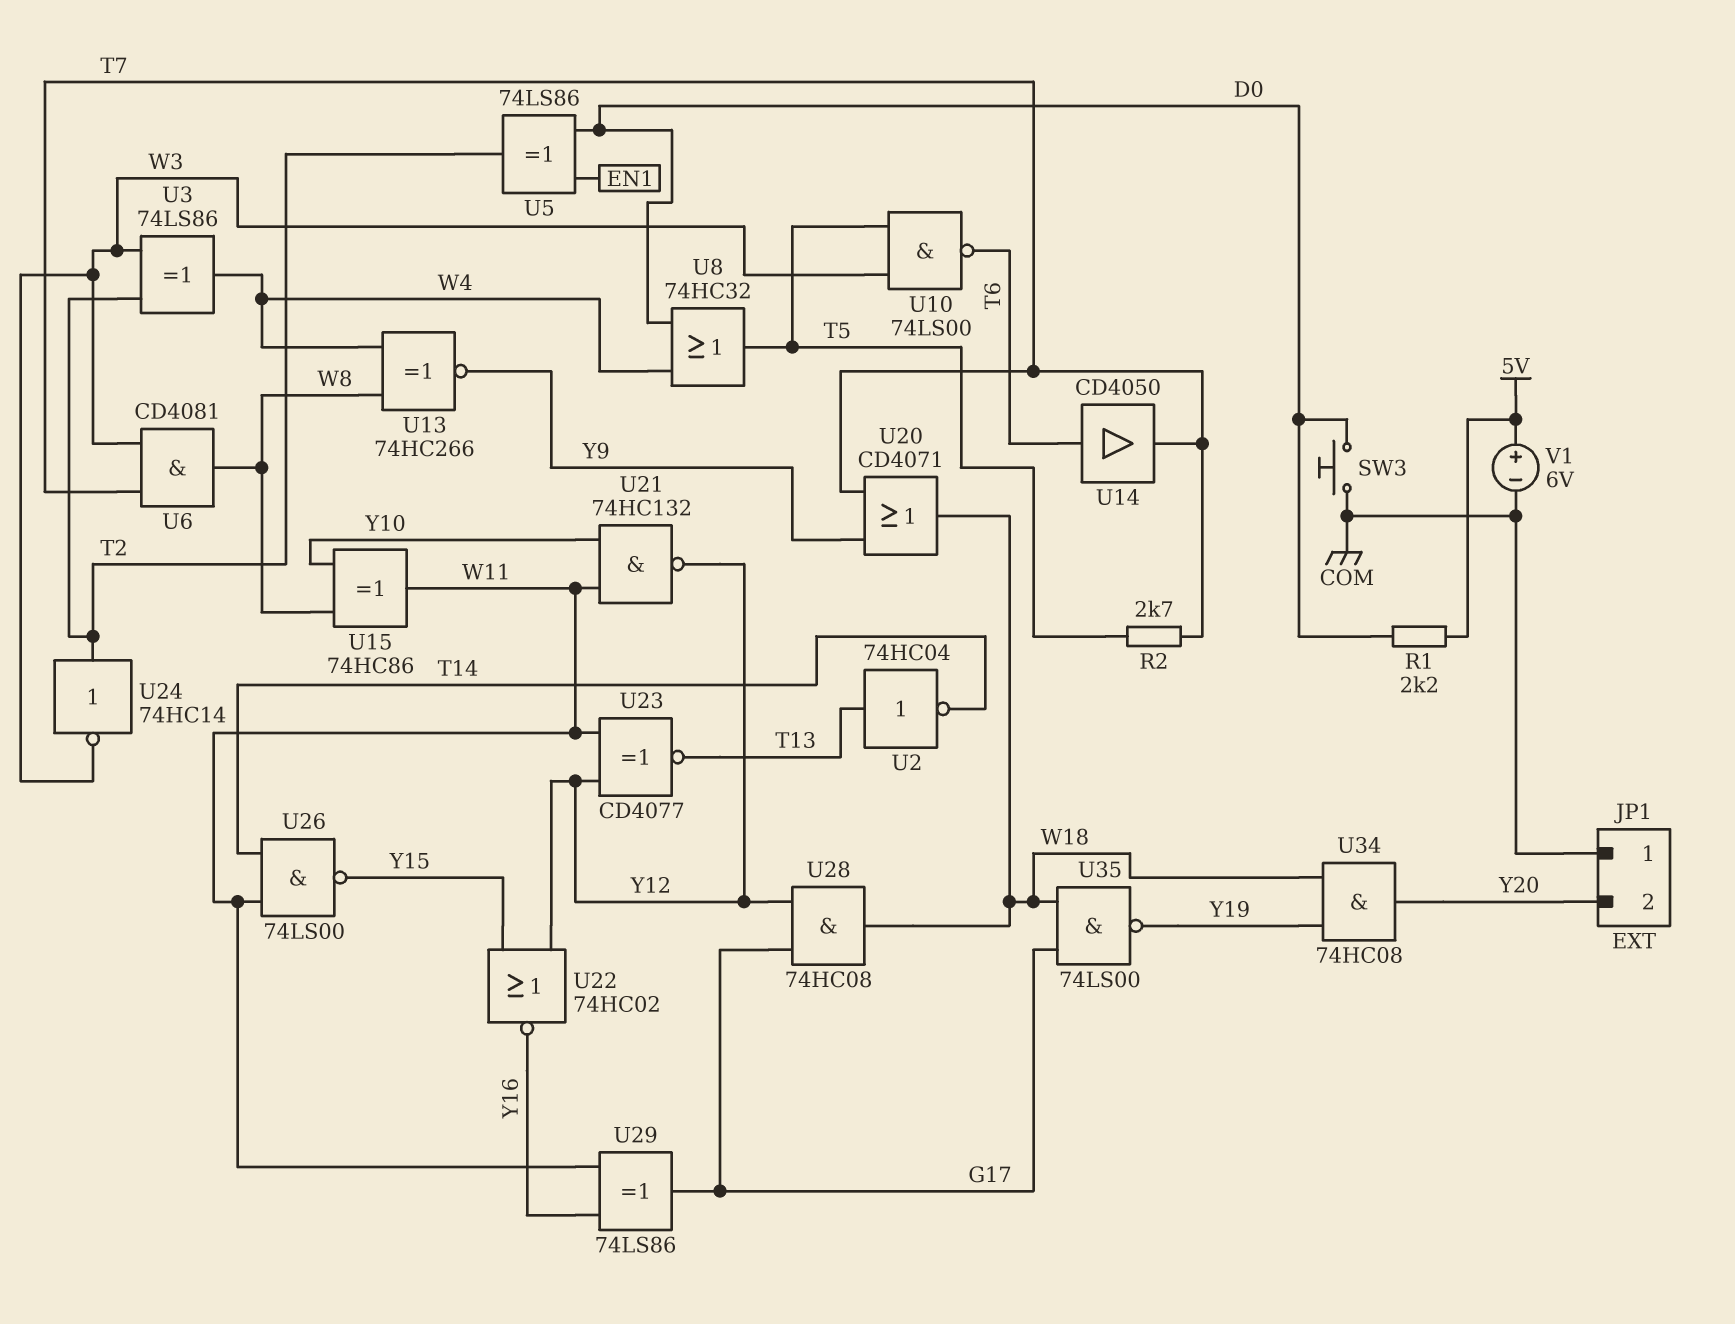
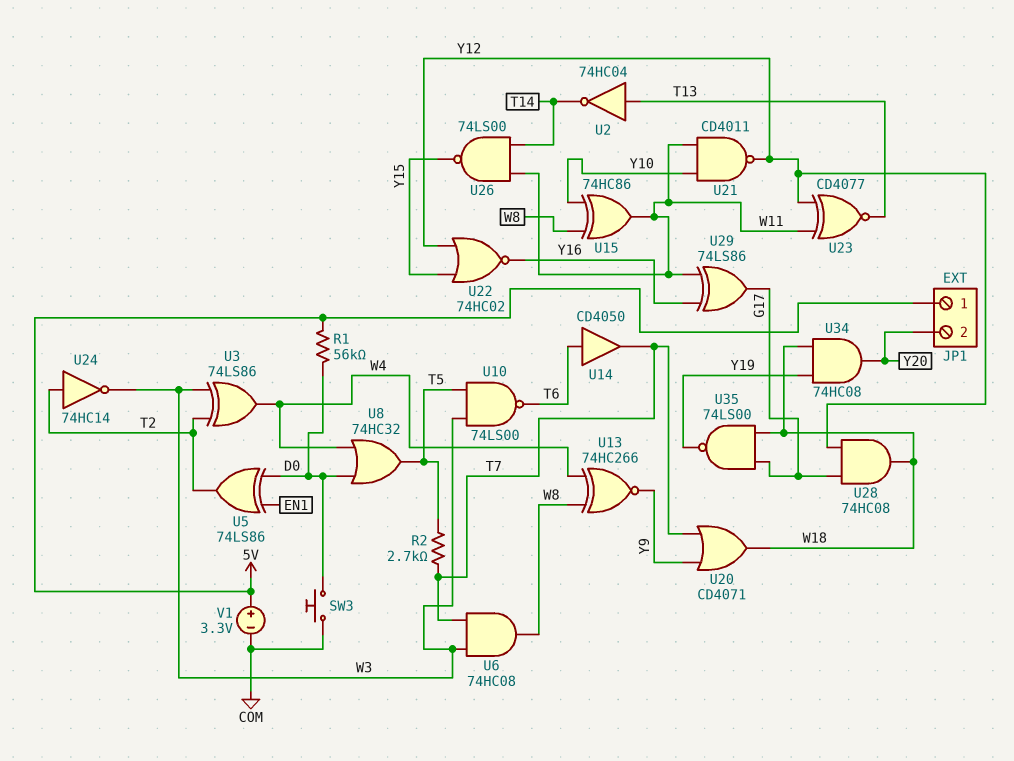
JP1 pin 1: COM -> 5V
R1: 2.2k (5V, D0) -> 56k (5V, D0)
U6: AND CD4081 (in T7, in W3, out W8) -> AND 74HC08 (in T7, in W3, out W8)
U21: NAND 74HC132 (in W11, in Y10, out Y12) -> NAND CD4011 (in W11, in Y10, out Y12)
V1: 6V (plus 5V, minus COM) -> 3.3V (plus 5V, minus COM)

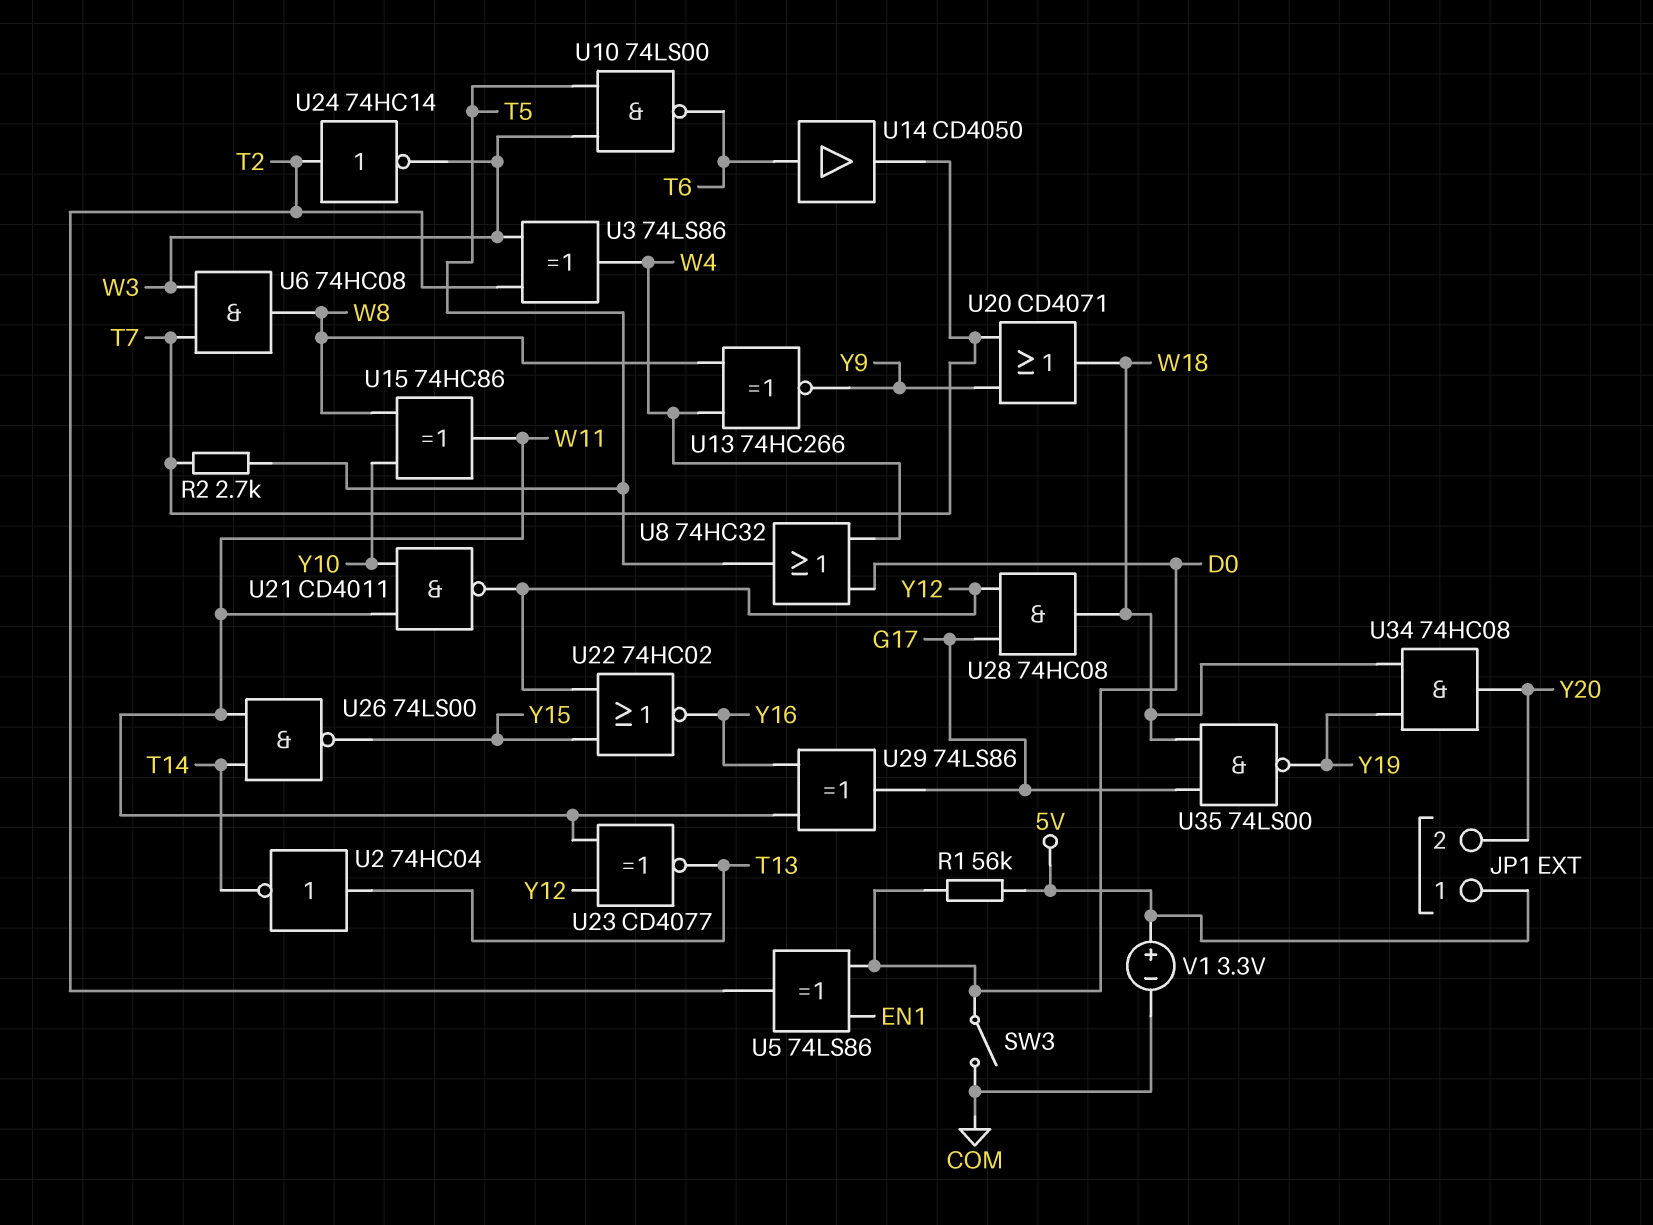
SW3: button (COM, D0) -> switch (COM, D0)

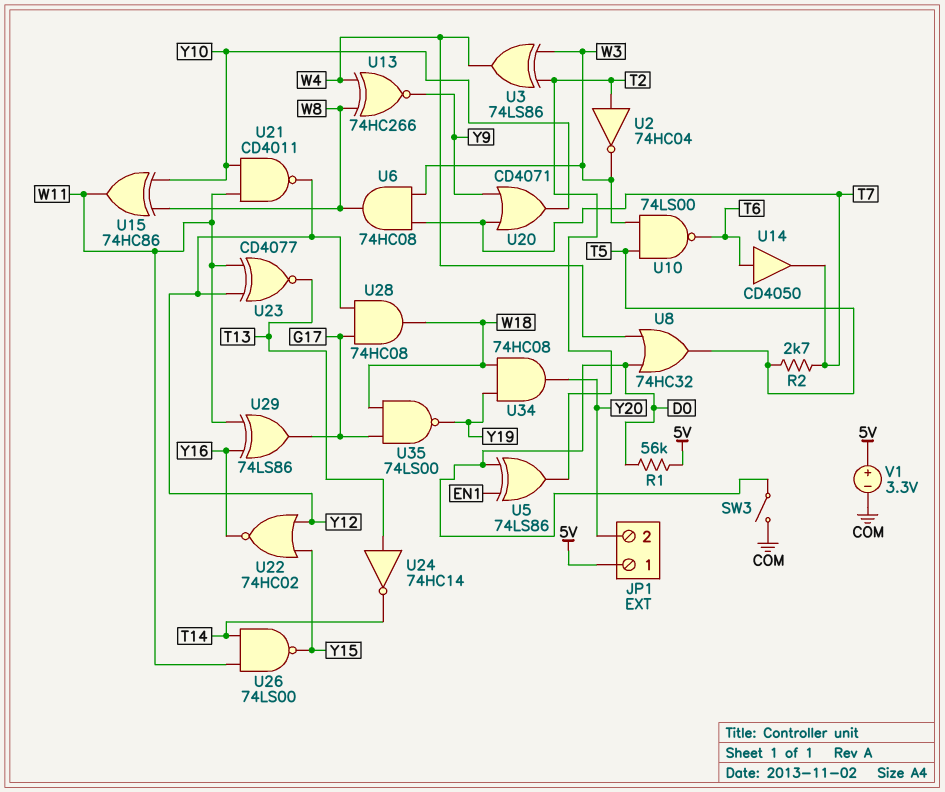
U2: NOT 74HC04 (in T13, out T14) -> NOT 74HC04 (in T2, out W3)
U20: OR CD4071 (in T7, in Y9, out W18) -> OR CD4071 (in T7, in Y9, out Y10)
U24: NOT 74HC14 (in T2, out W3) -> NOT 74HC14 (in T13, out T14)

